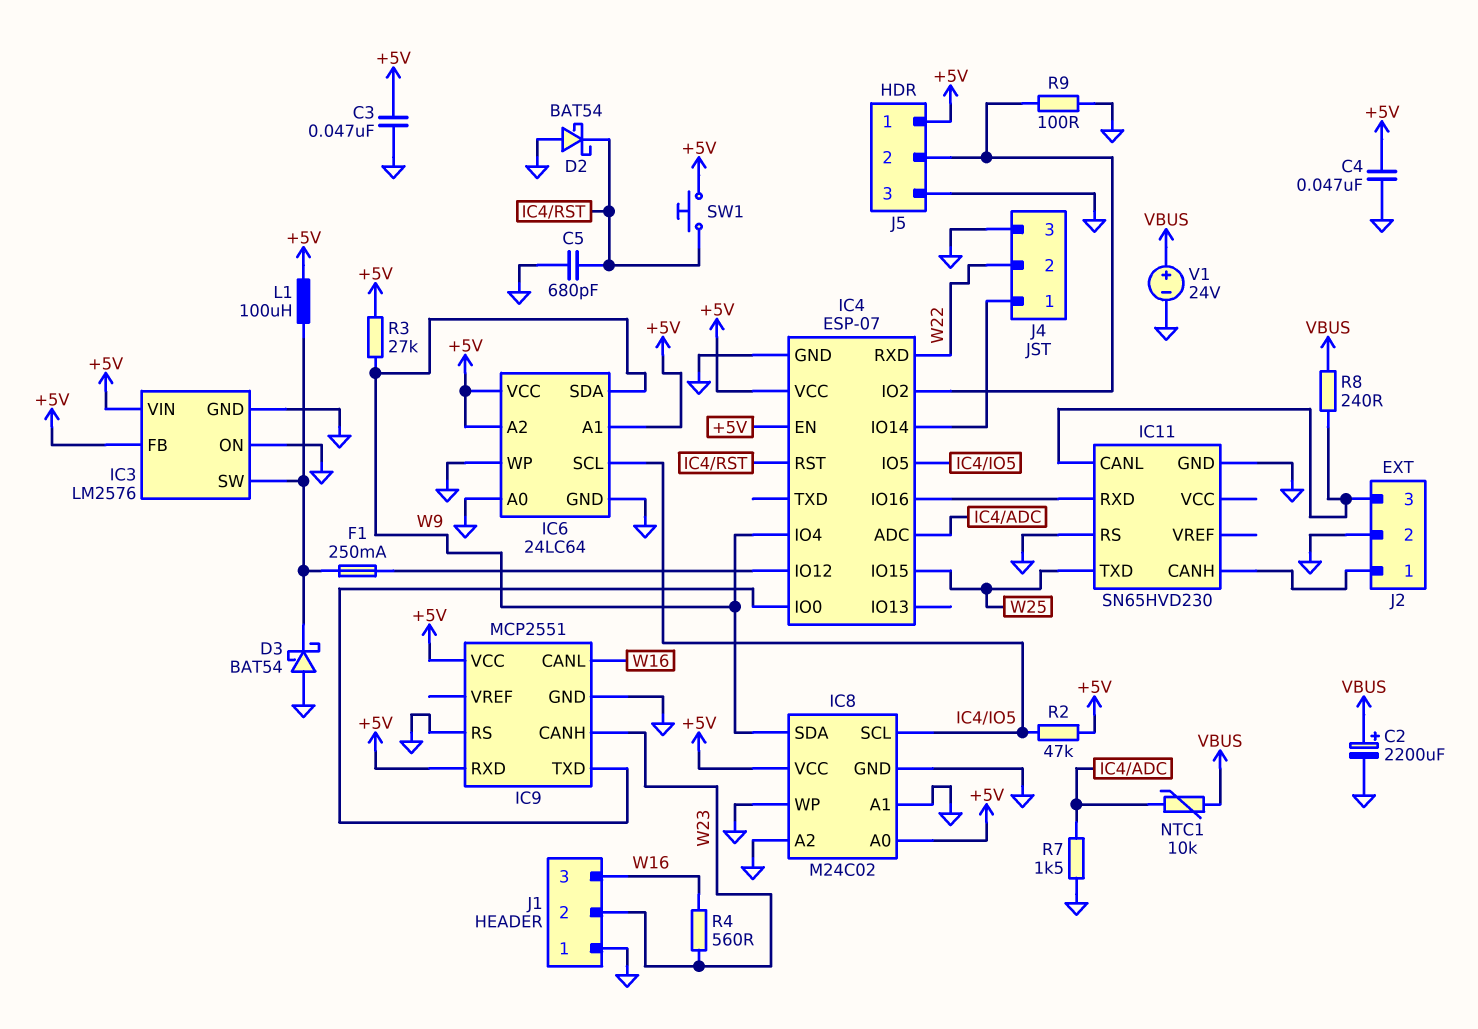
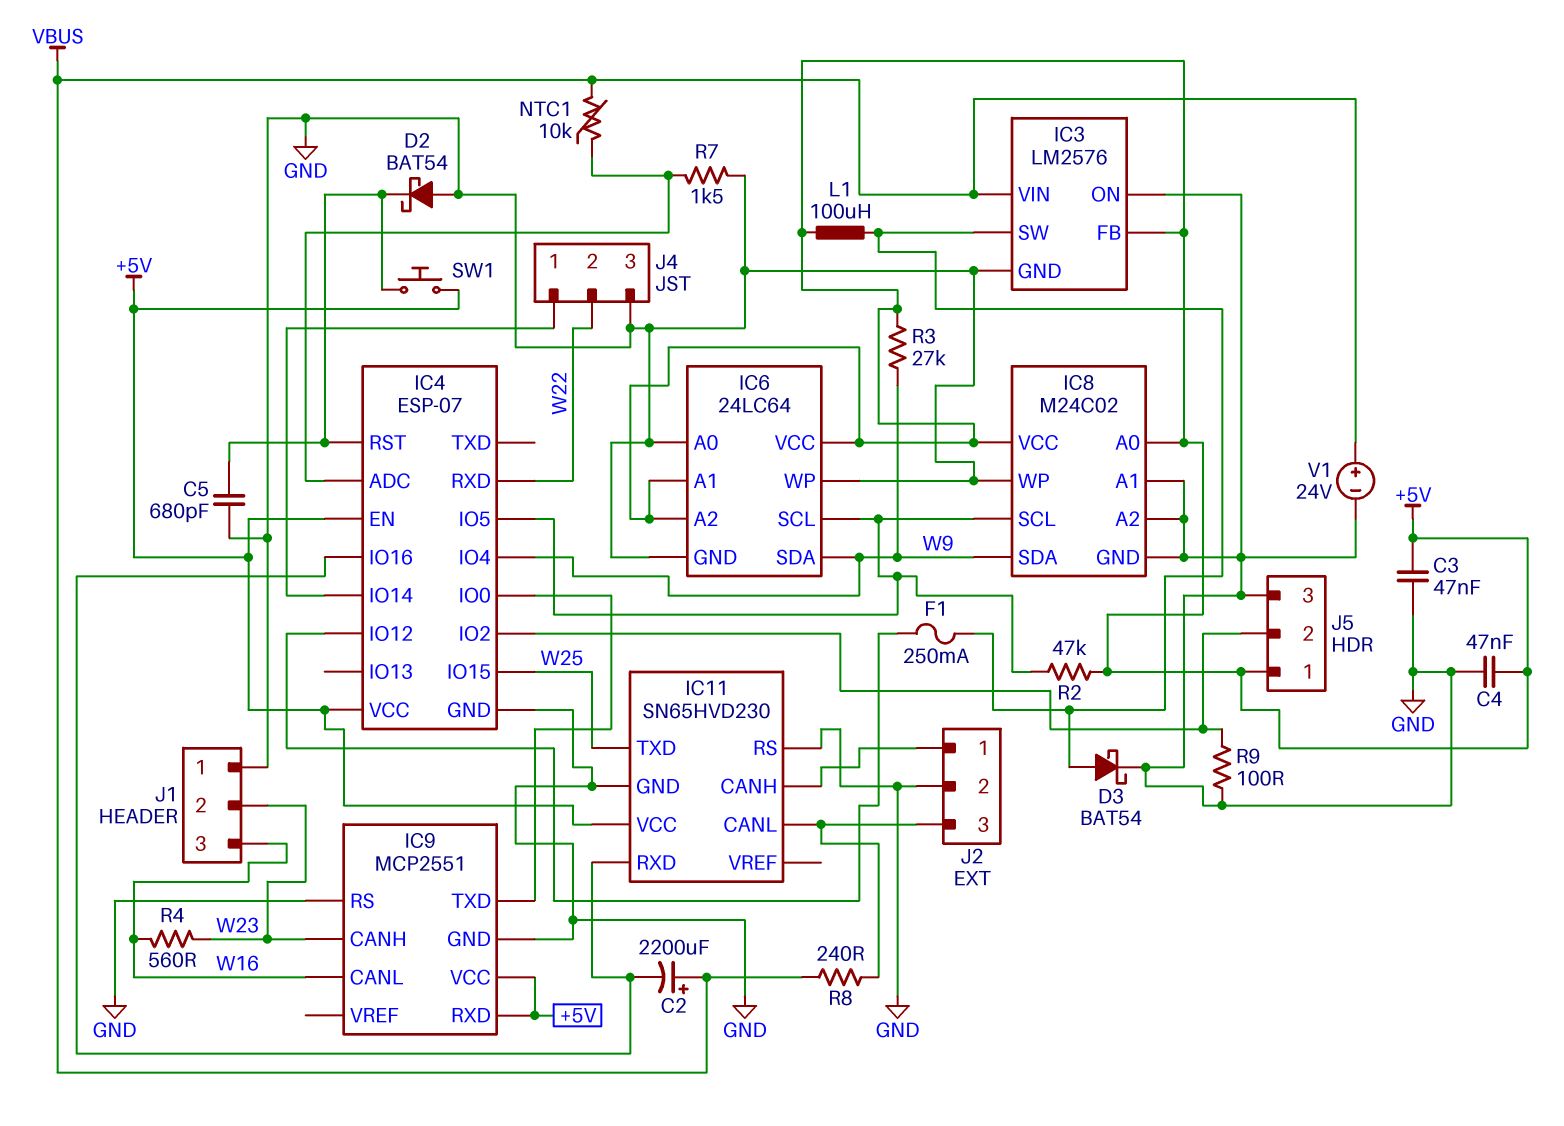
C2: 2200uF (plus VBUS, minus GND) -> 2200uF (plus VBUS, minus IC4/IO16)
D3: schottky BAT54 (A GND, K IC3/SW) -> schottky BAT54 (A IC3/SW, K GND)
IC3 pin VIN: +5V -> VBUS
IC11 pin VCC: none -> +5V

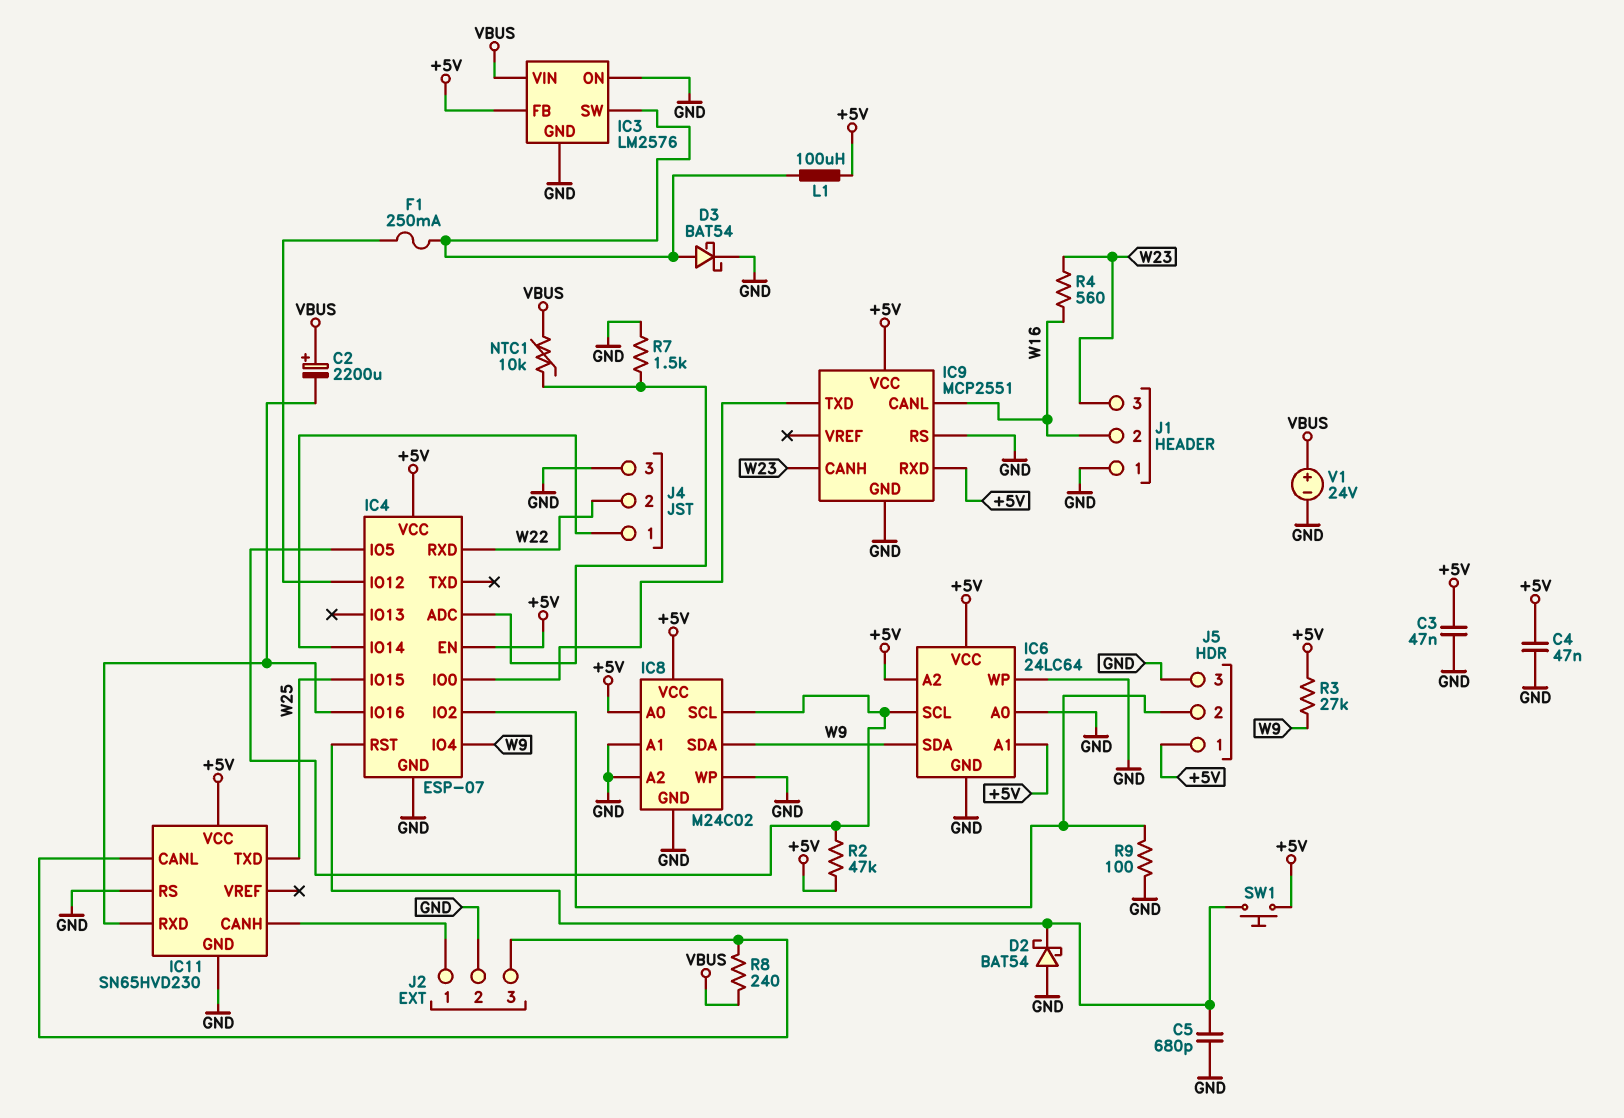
J1 pin 2: W23 -> W16
J1 pin 3: W16 -> W23

